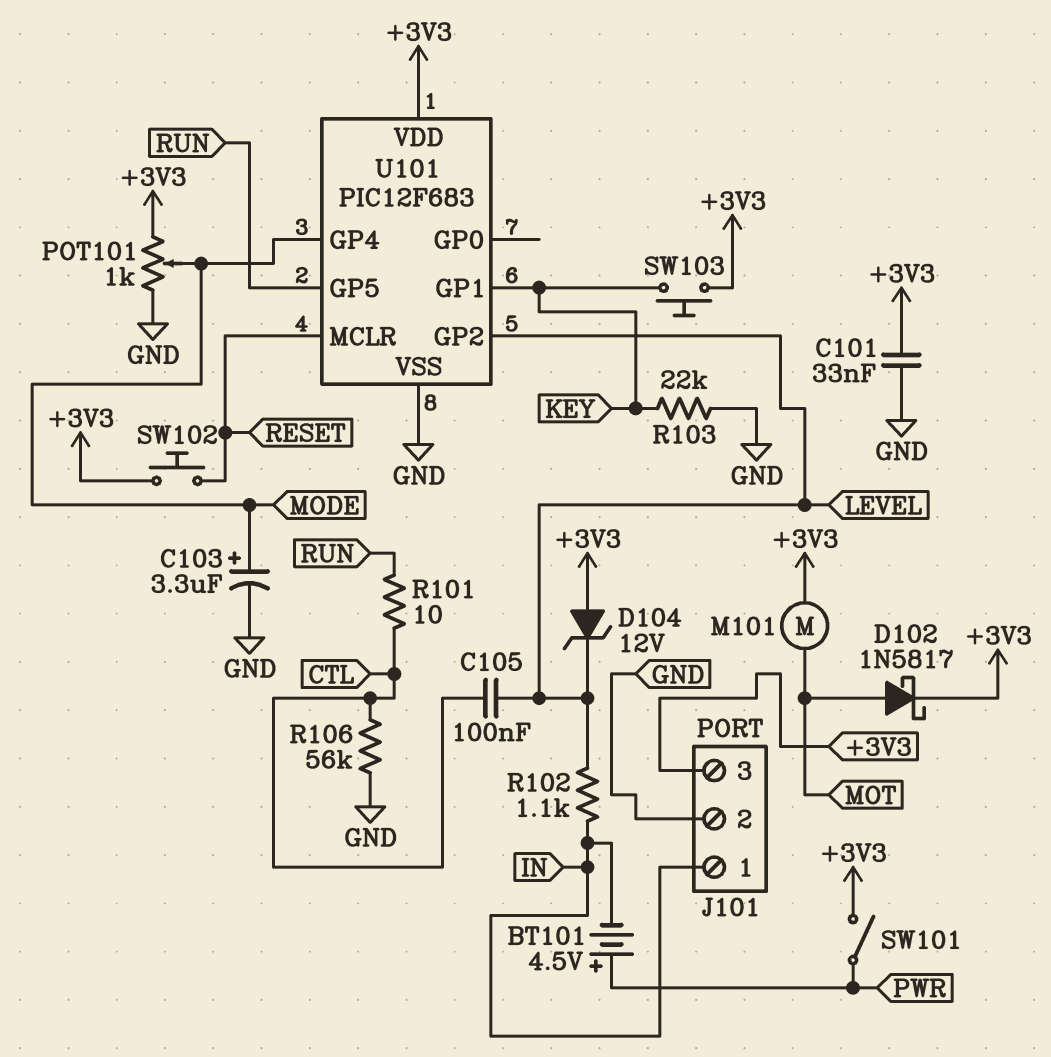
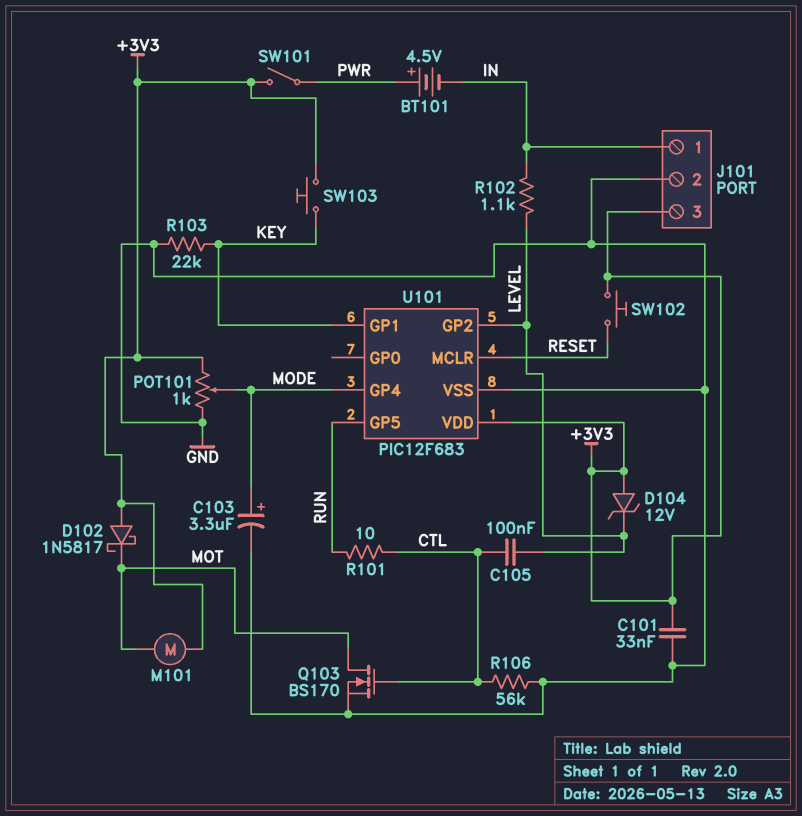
D102: schottky 1N5817 (A MOT, K +3V3) -> schottky 1N5817 (A +3V3, K MOT)
Q103: none -> NMOS BS170 (G CTL, D MOT, S GND)

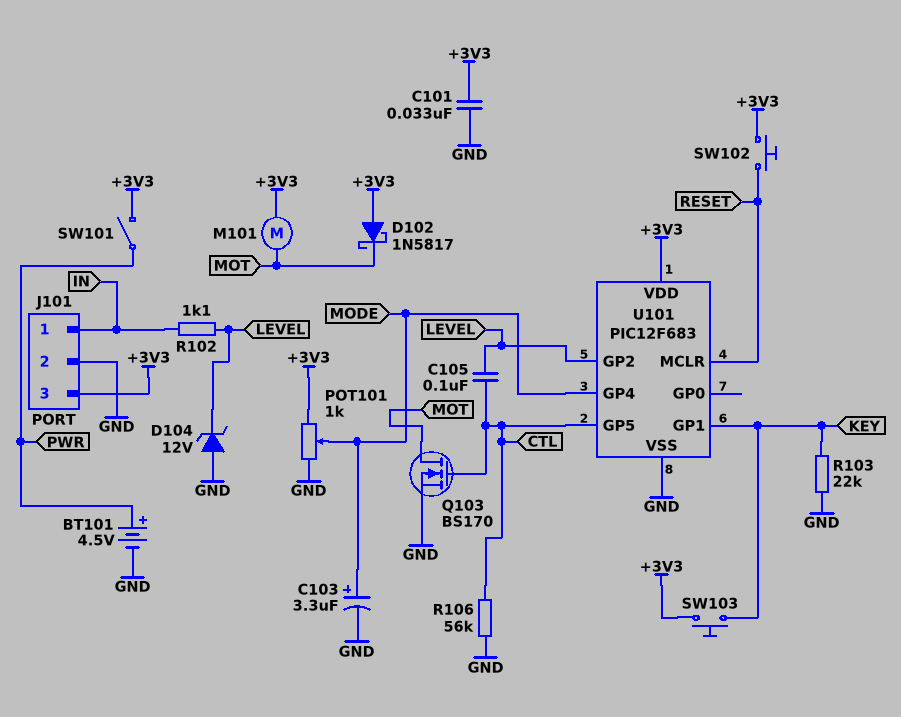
BT101: 4.5V (plus PWR, minus IN) -> 4.5V (plus PWR, minus GND)
D104: zener 12V (A +3V3, K LEVEL) -> zener 12V (A GND, K LEVEL)
R101: 10 (CTL, RUN) -> none
U101 pin GP5: RUN -> CTL

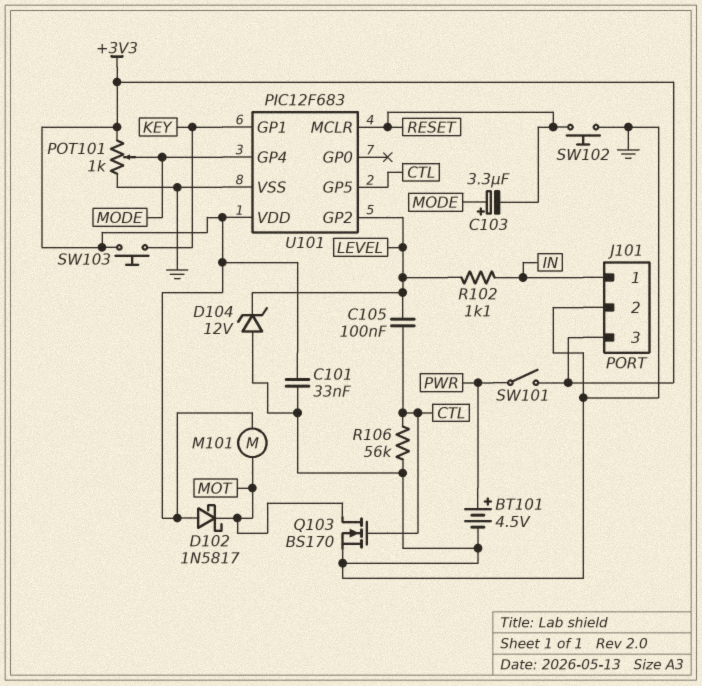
C103: 3.3uF (plus MODE, minus GND) -> 3.3uF (plus MODE, minus RESET)
R103: 22k (GND, KEY) -> none
SW102: button (+3V3, RESET) -> button (GND, RESET)

